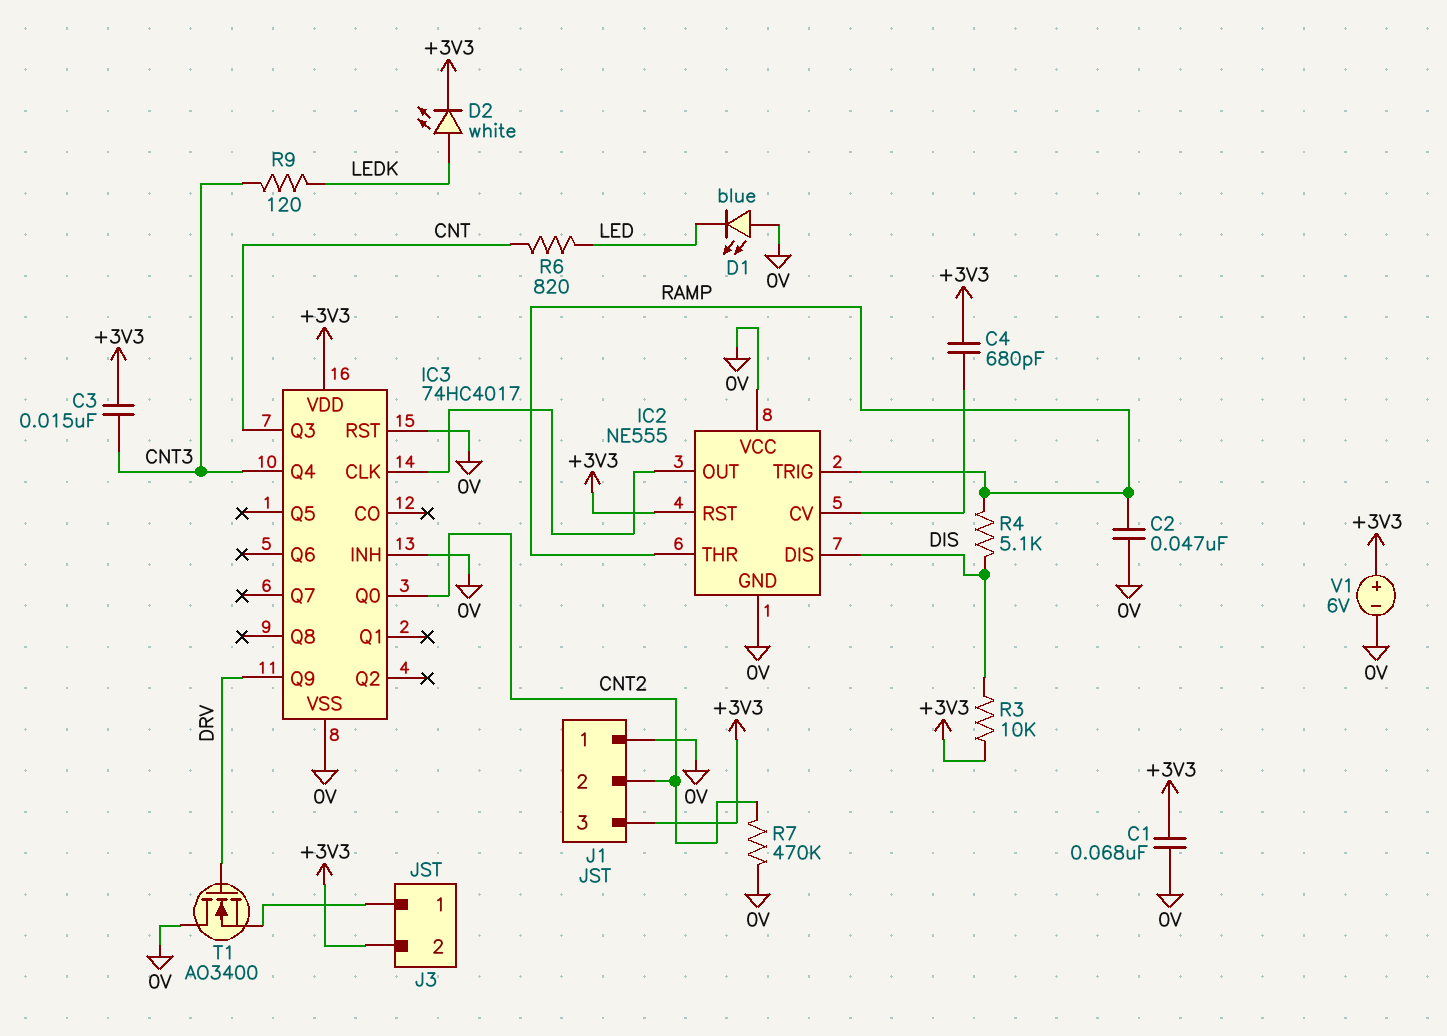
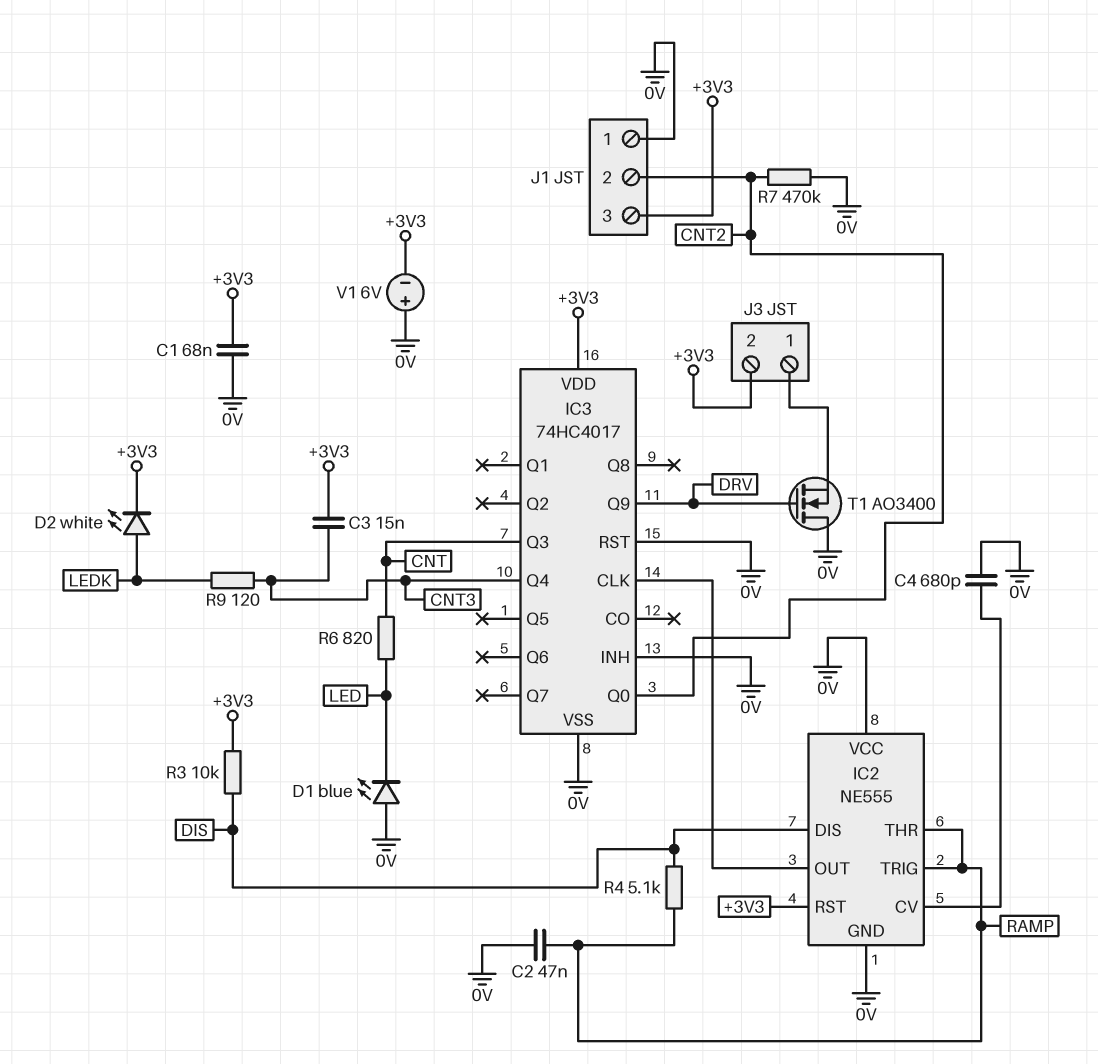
C4: 680pF (+3V3, IC2/CV) -> 680pF (0V, IC2/CV)
V1: 6V (plus +3V3, minus 0V) -> 6V (plus 0V, minus +3V3)

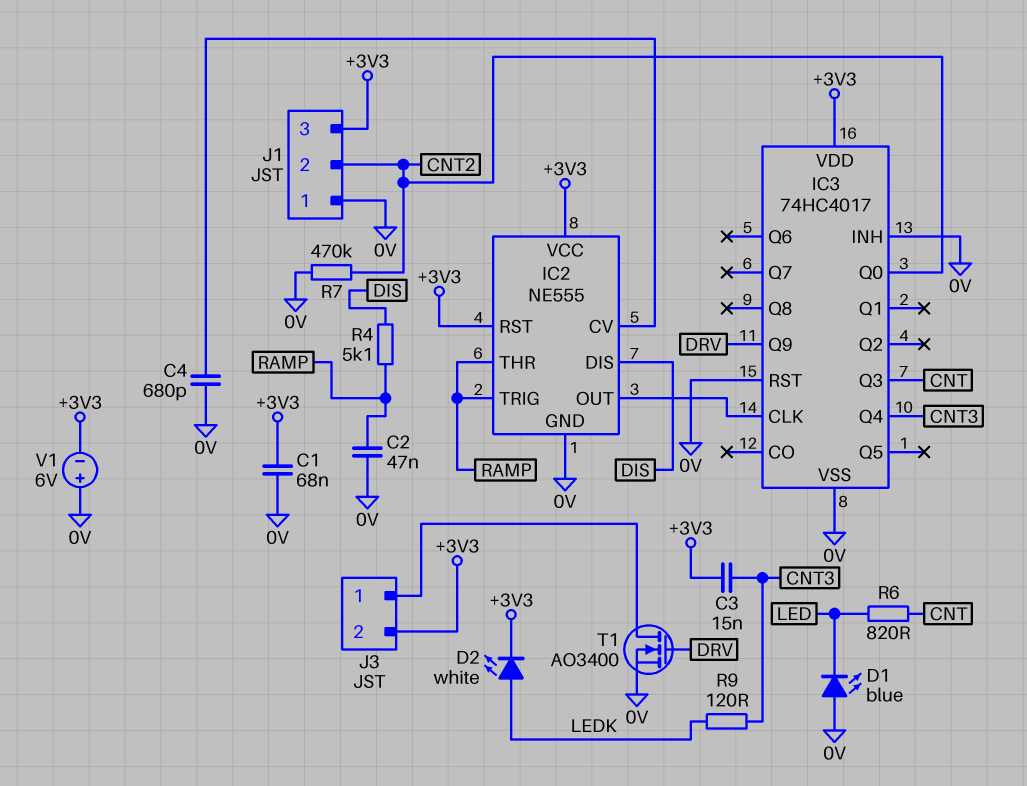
IC2 pin VCC: 0V -> +3V3
R3: 10k (+3V3, DIS) -> none
T1: NMOS AO3400 (G DRV, D 0V, S J3/1) -> NMOS AO3400 (G DRV, D J3/1, S 0V)

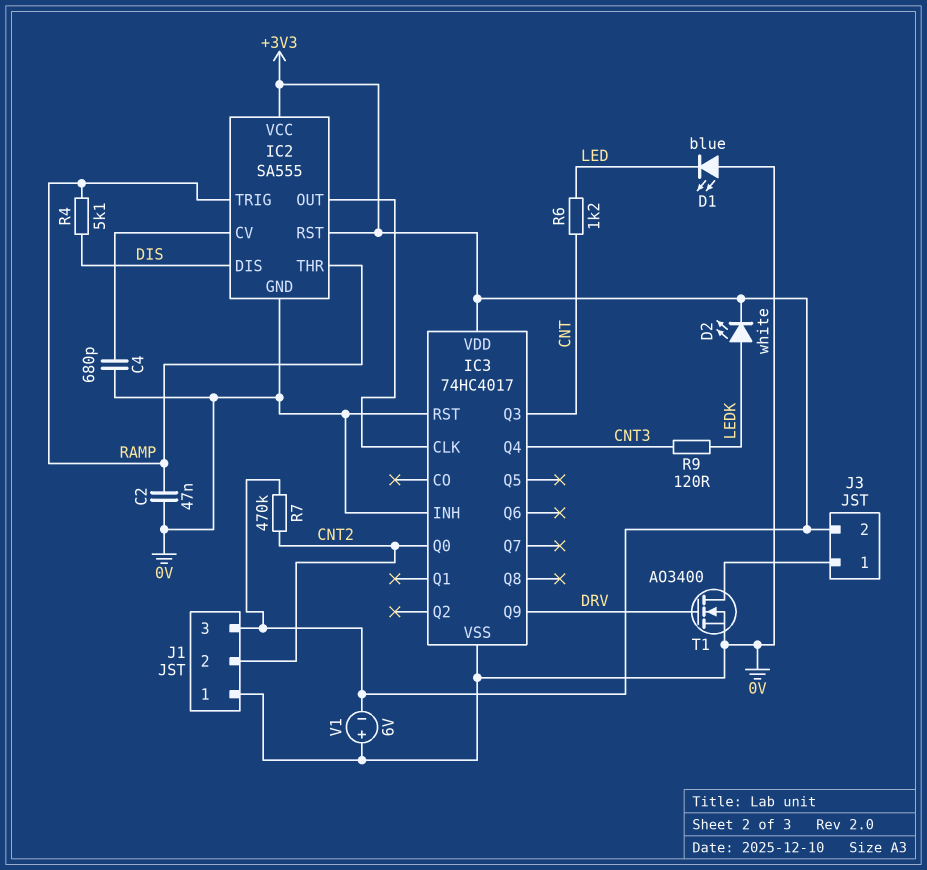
C1: 68nF (+3V3, 0V) -> none
C3: 15nF (+3V3, CNT3) -> none
IC2: NE555 -> SA555
R6: 820 (CNT, LED) -> 1.2k (CNT, LED)
R7: 470k (0V, CNT2) -> 470k (+3V3, CNT2)

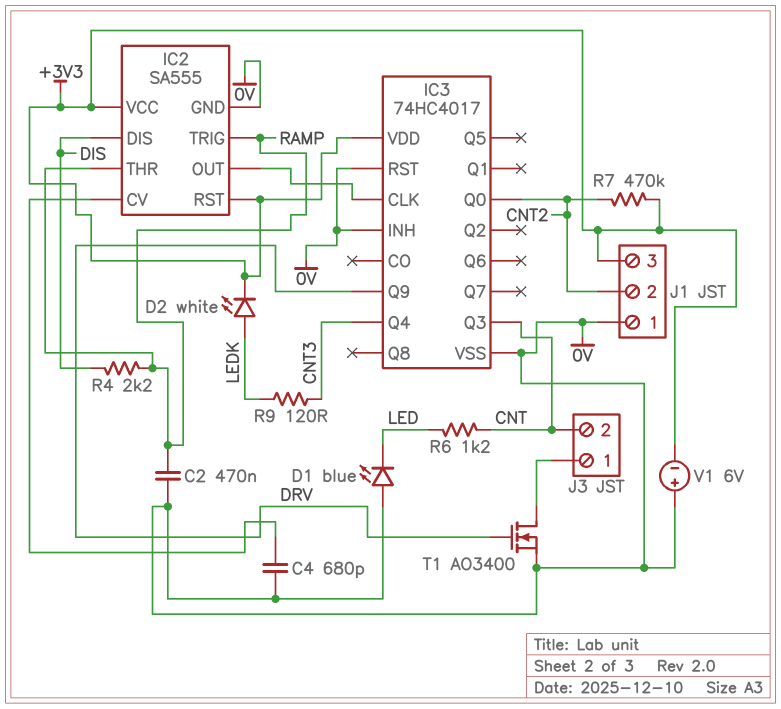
C2: 47nF (0V, RAMP) -> 470nF (0V, RAMP)
J3 pin 2: +3V3 -> CNT
R4: 5.1k (DIS, RAMP) -> 2.2k (DIS, RAMP)

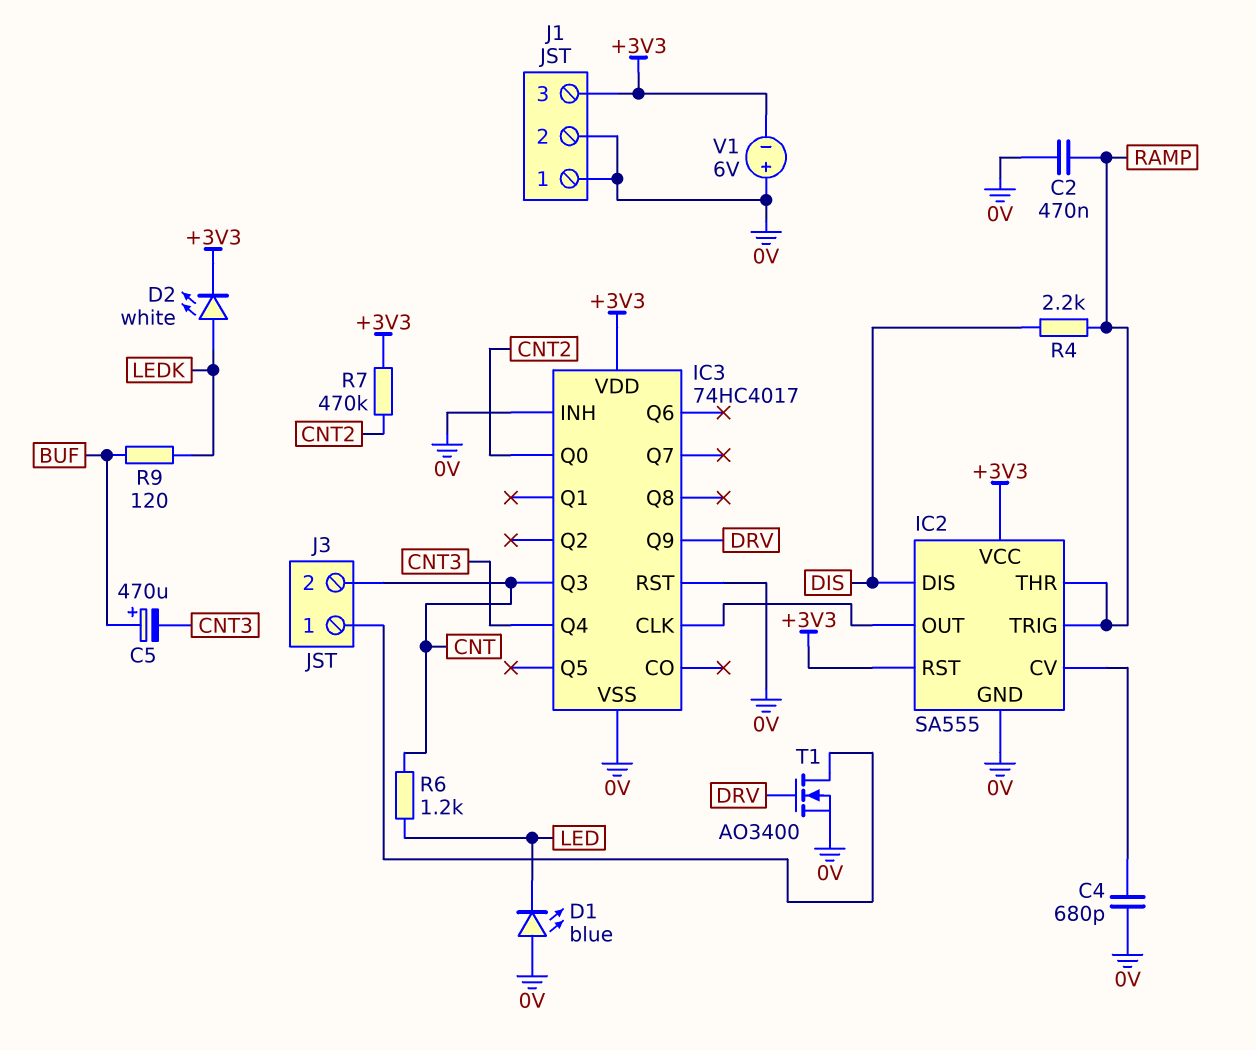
C5: none -> 470uF (plus BUF, minus CNT3)
J1 pin 2: CNT2 -> 0V
R9: 120 (CNT3, LEDK) -> 120 (BUF, LEDK)

